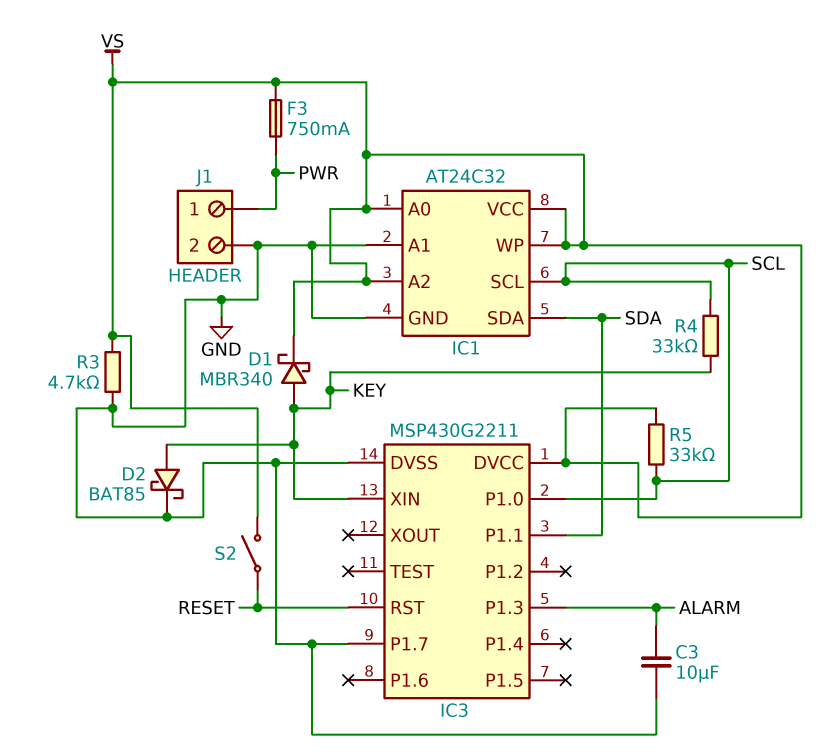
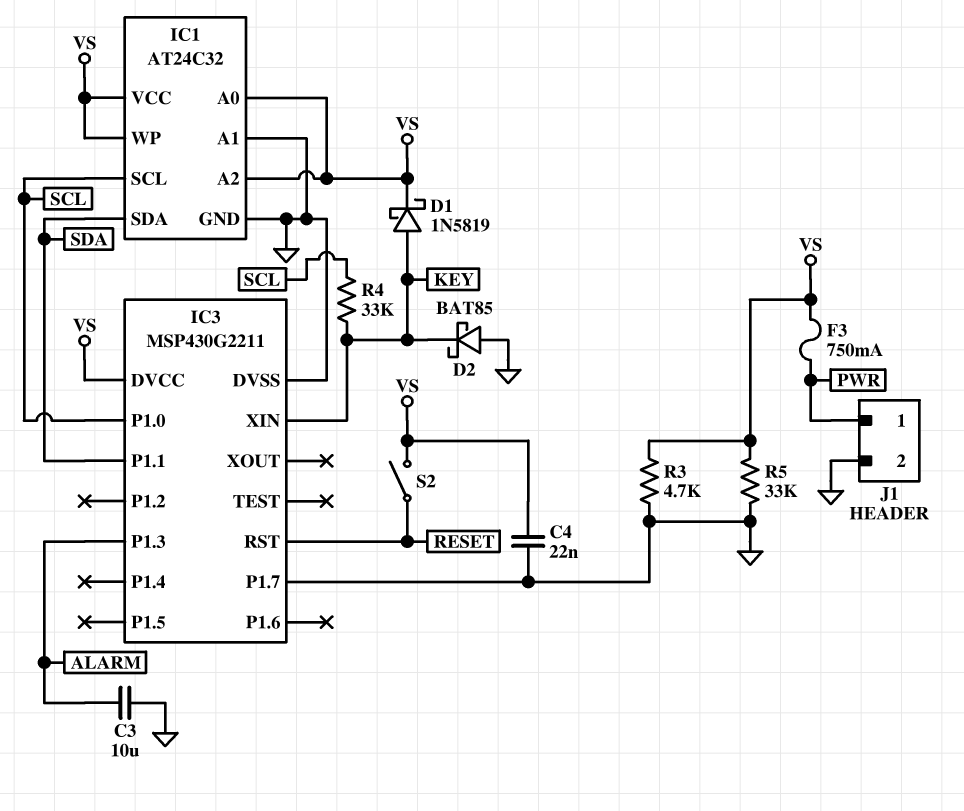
C4: none -> 22nF (GND, VS)
D1: schottky MBR340 (A KEY, K VS) -> schottky 1N5819 (A KEY, K VS)
D2: schottky BAT85 (A KEY, K GND) -> schottky BAT85 (A GND, K KEY)
R5: 33k (SCL, VS) -> 33k (GND, VS)

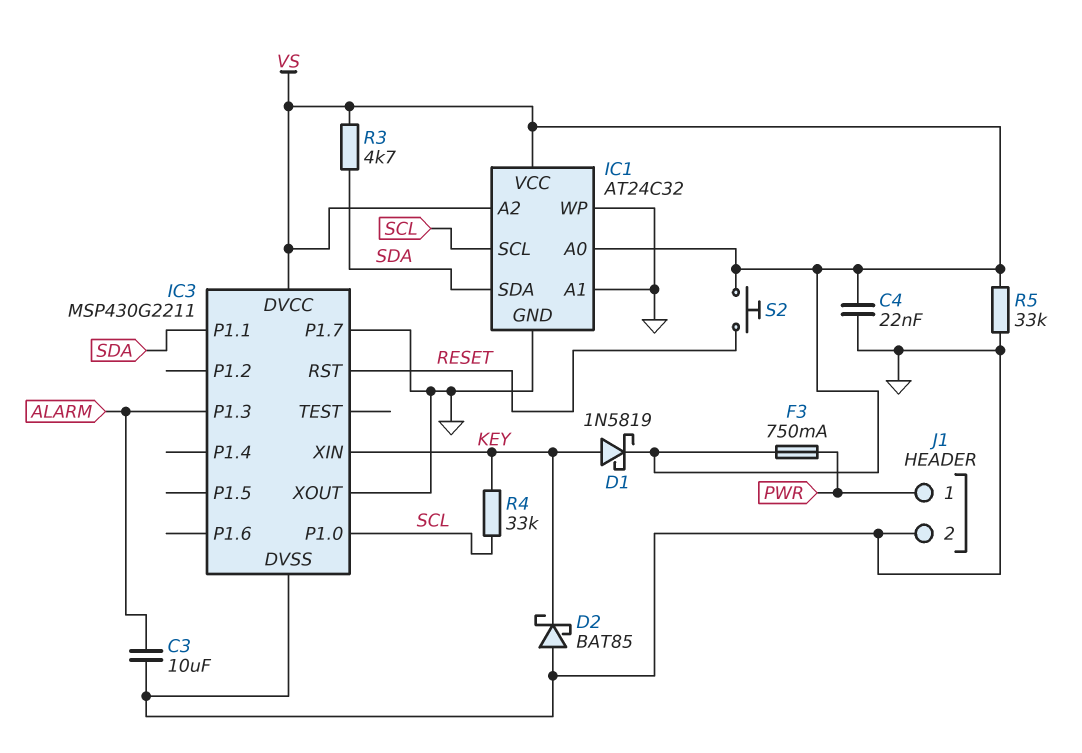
IC1 pin WP: VS -> GND
IC3 pin XOUT: none -> GND
R3: 4.7k (GND, VS) -> 4.7k (SDA, VS)
S2: switch (RESET, VS) -> button (RESET, VS)

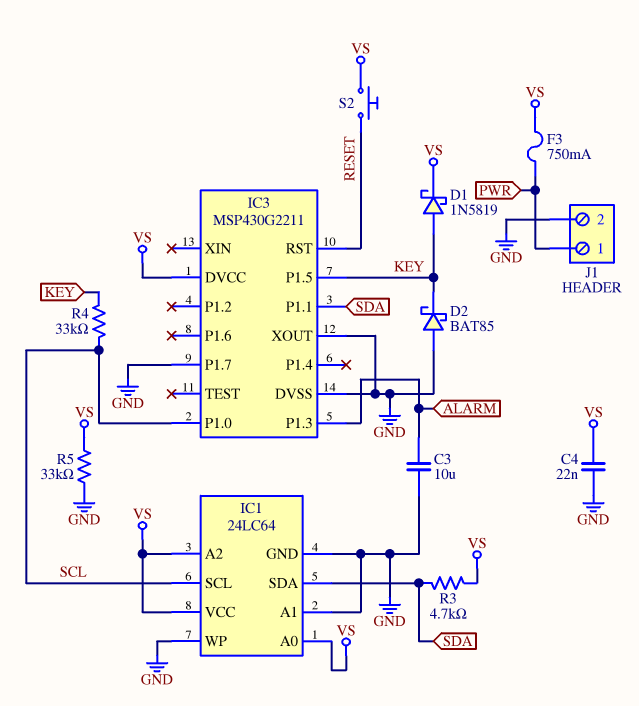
IC1: AT24C32 -> 24LC64
IC3 pin P1.5: none -> KEY
IC3 pin XIN: KEY -> none

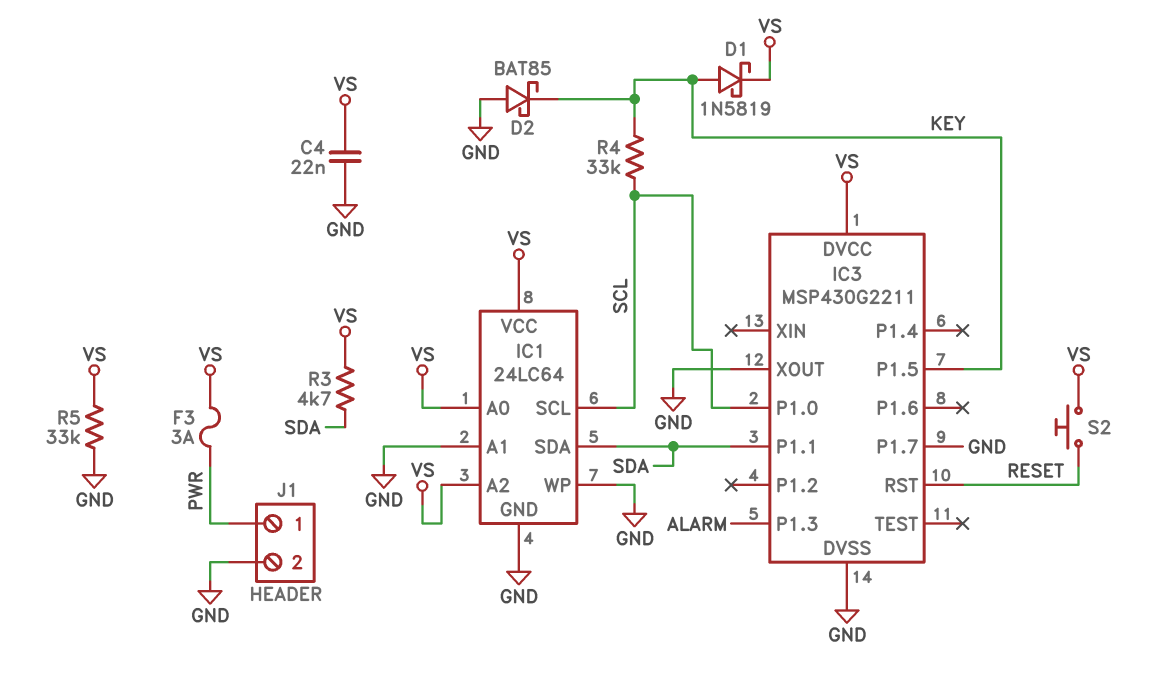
C3: 10uF (ALARM, GND) -> none
F3: 750mA (PWR, VS) -> 3A (PWR, VS)

